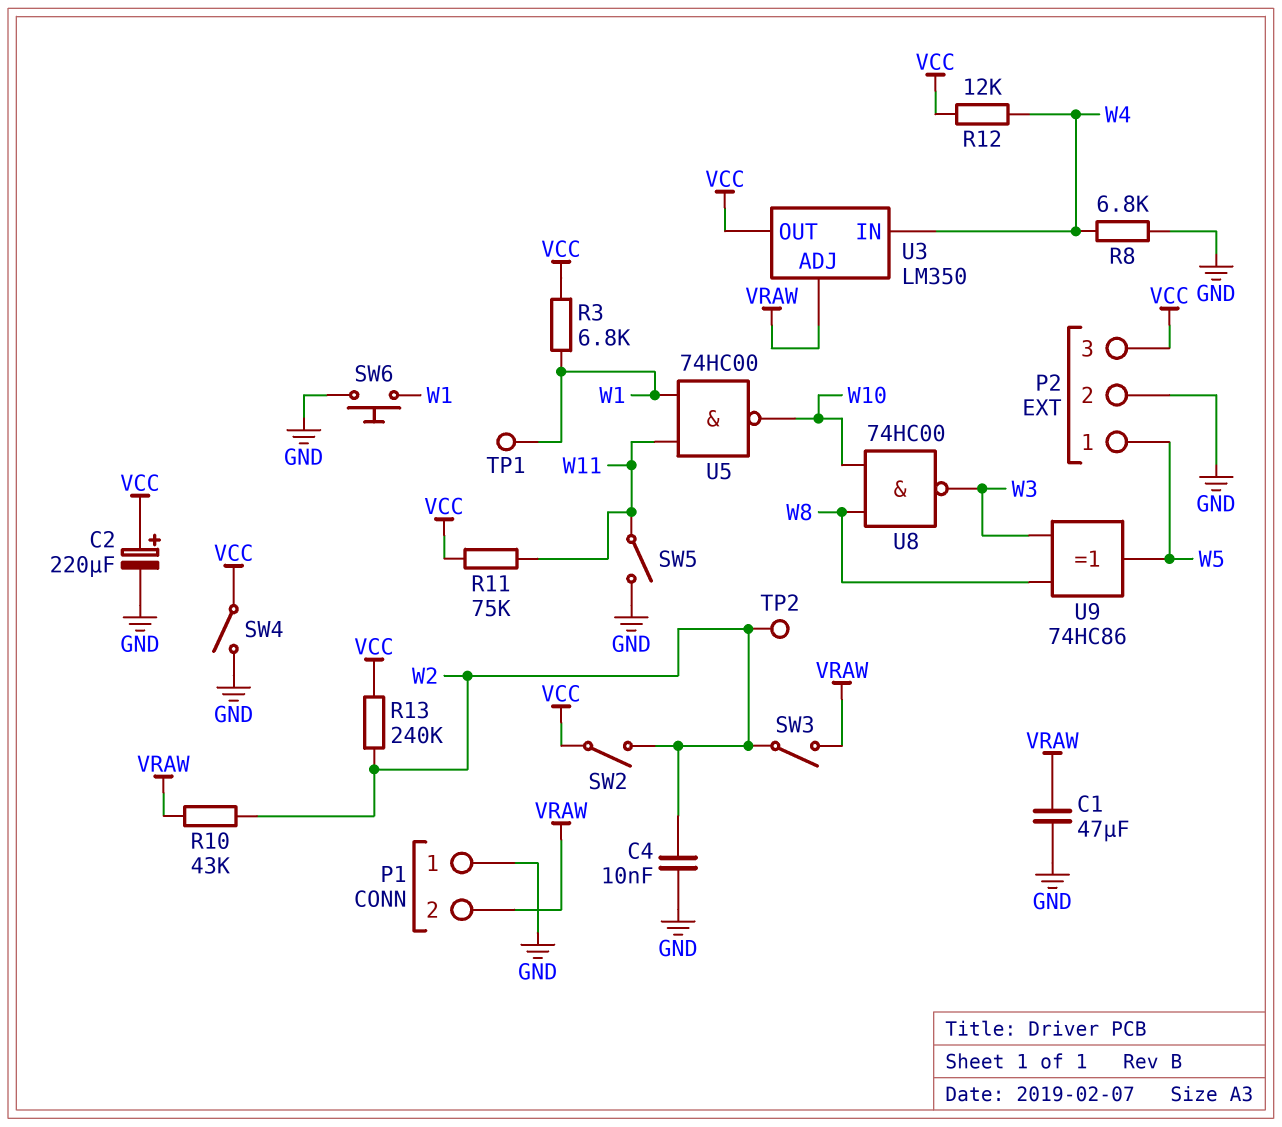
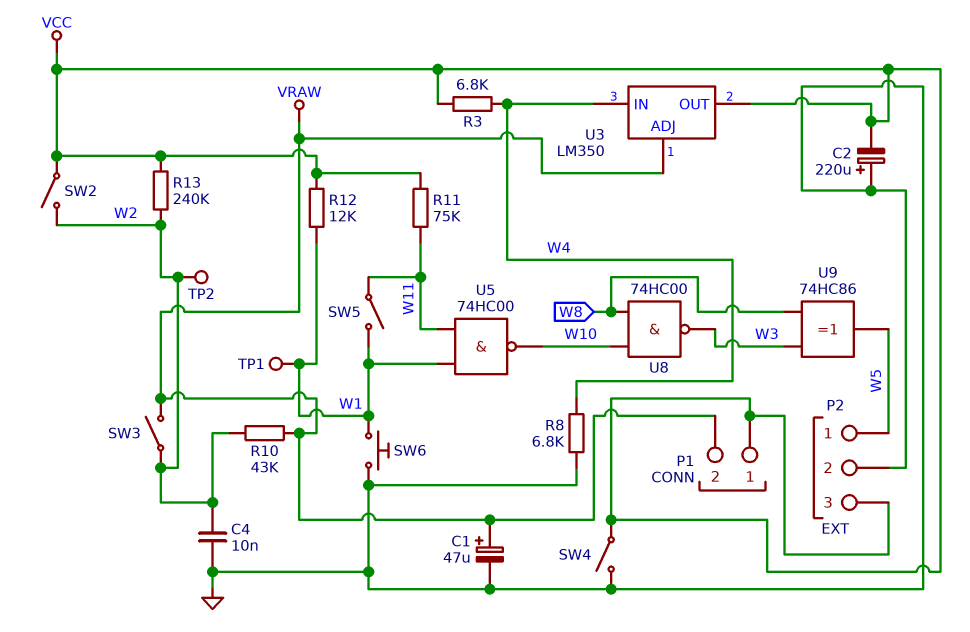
C1: 47uF (GND, VRAW) -> 47uF (plus VRAW, minus GND)
C2: 220uF (plus VCC, minus GND) -> 220uF (plus GND, minus VCC)
P1 pin 1: GND -> VCC
R3: 6.8k (VCC, W1) -> 6.8k (VCC, W4)
R12: 12k (VCC, W4) -> 12k (VCC, W1)
SW5: switch (GND, W11) -> switch (W1, W11)

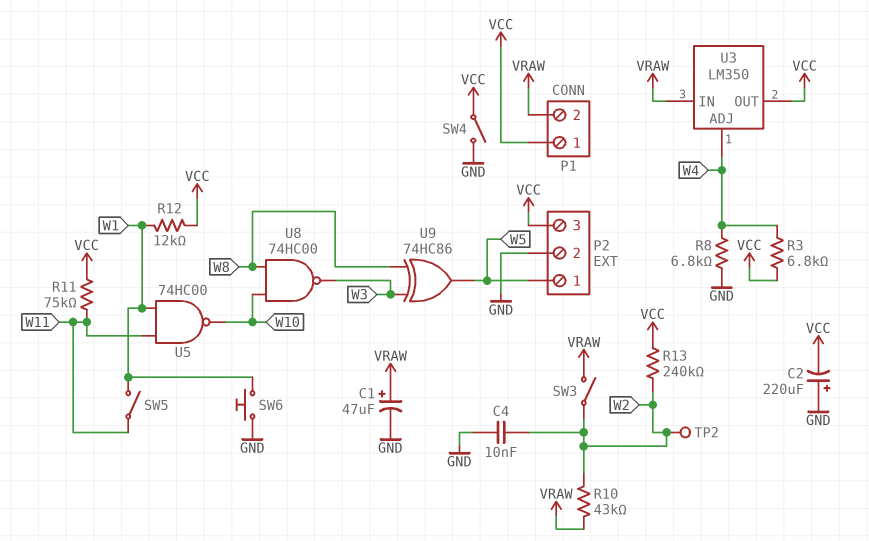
SW2: switch (VCC, W2) -> none
TP1: test point (W1) -> none
U3 pin ADJ: VRAW -> W4
U3 pin IN: W4 -> VRAW

